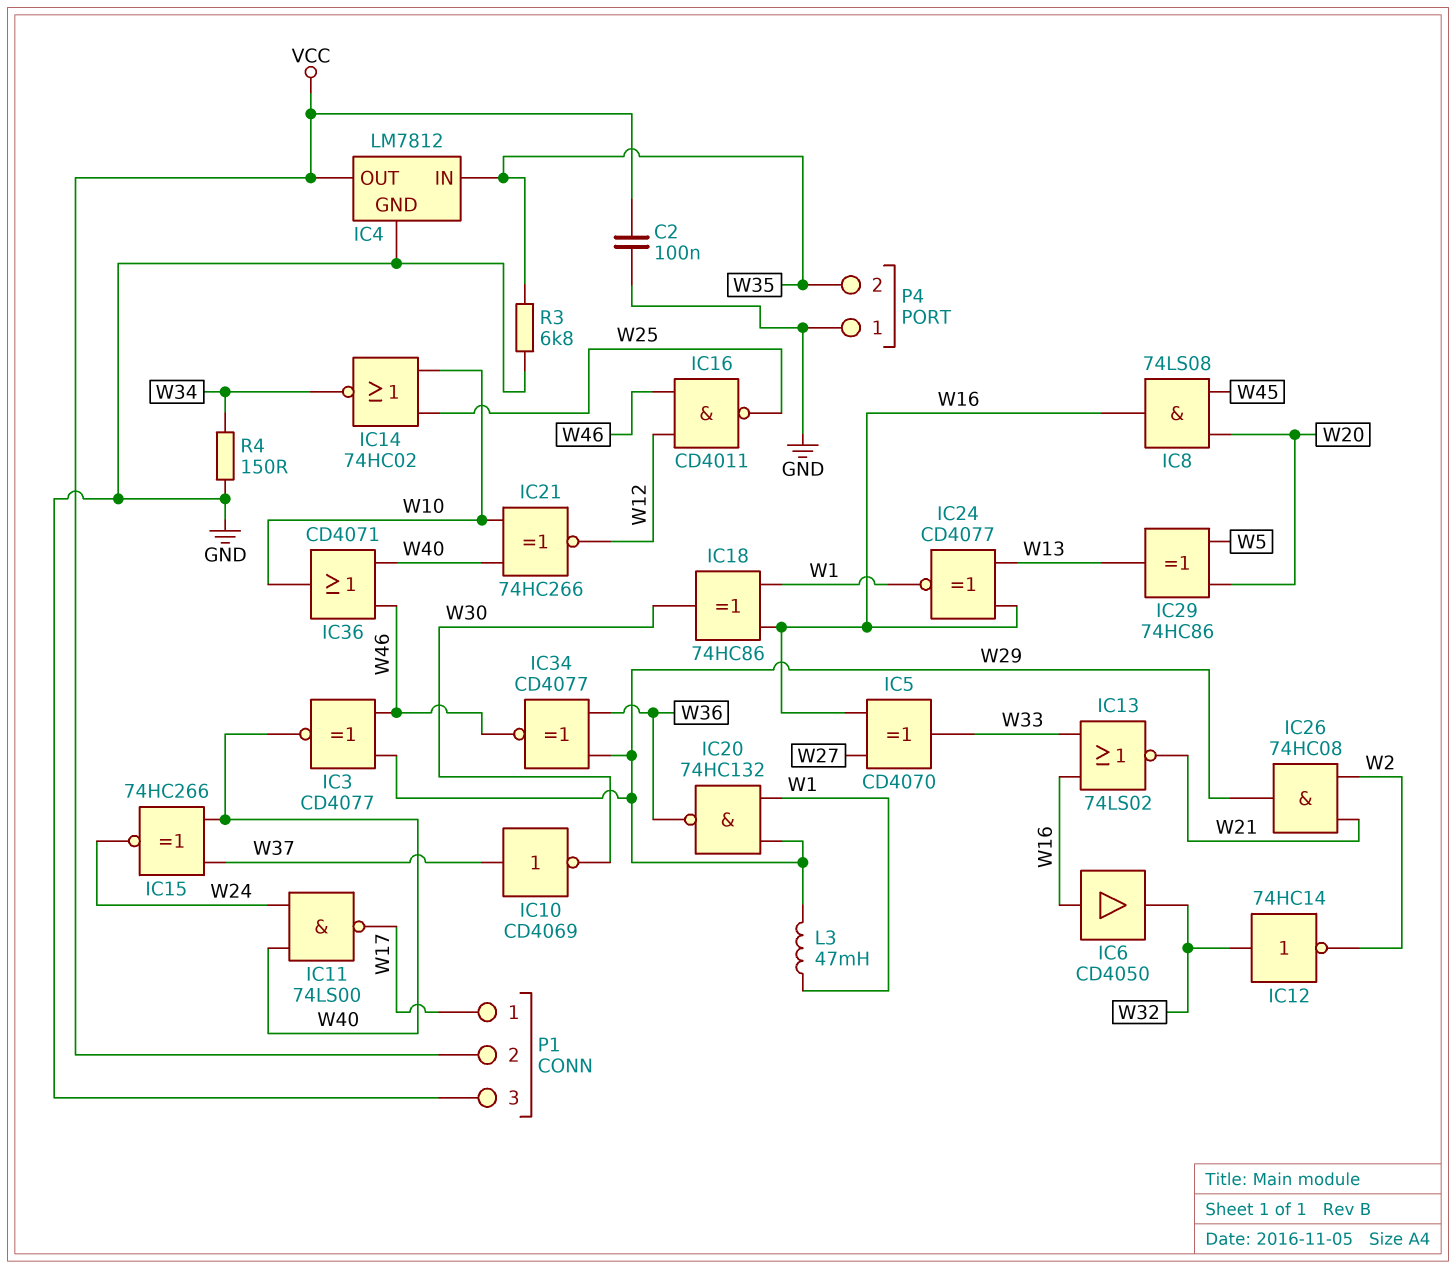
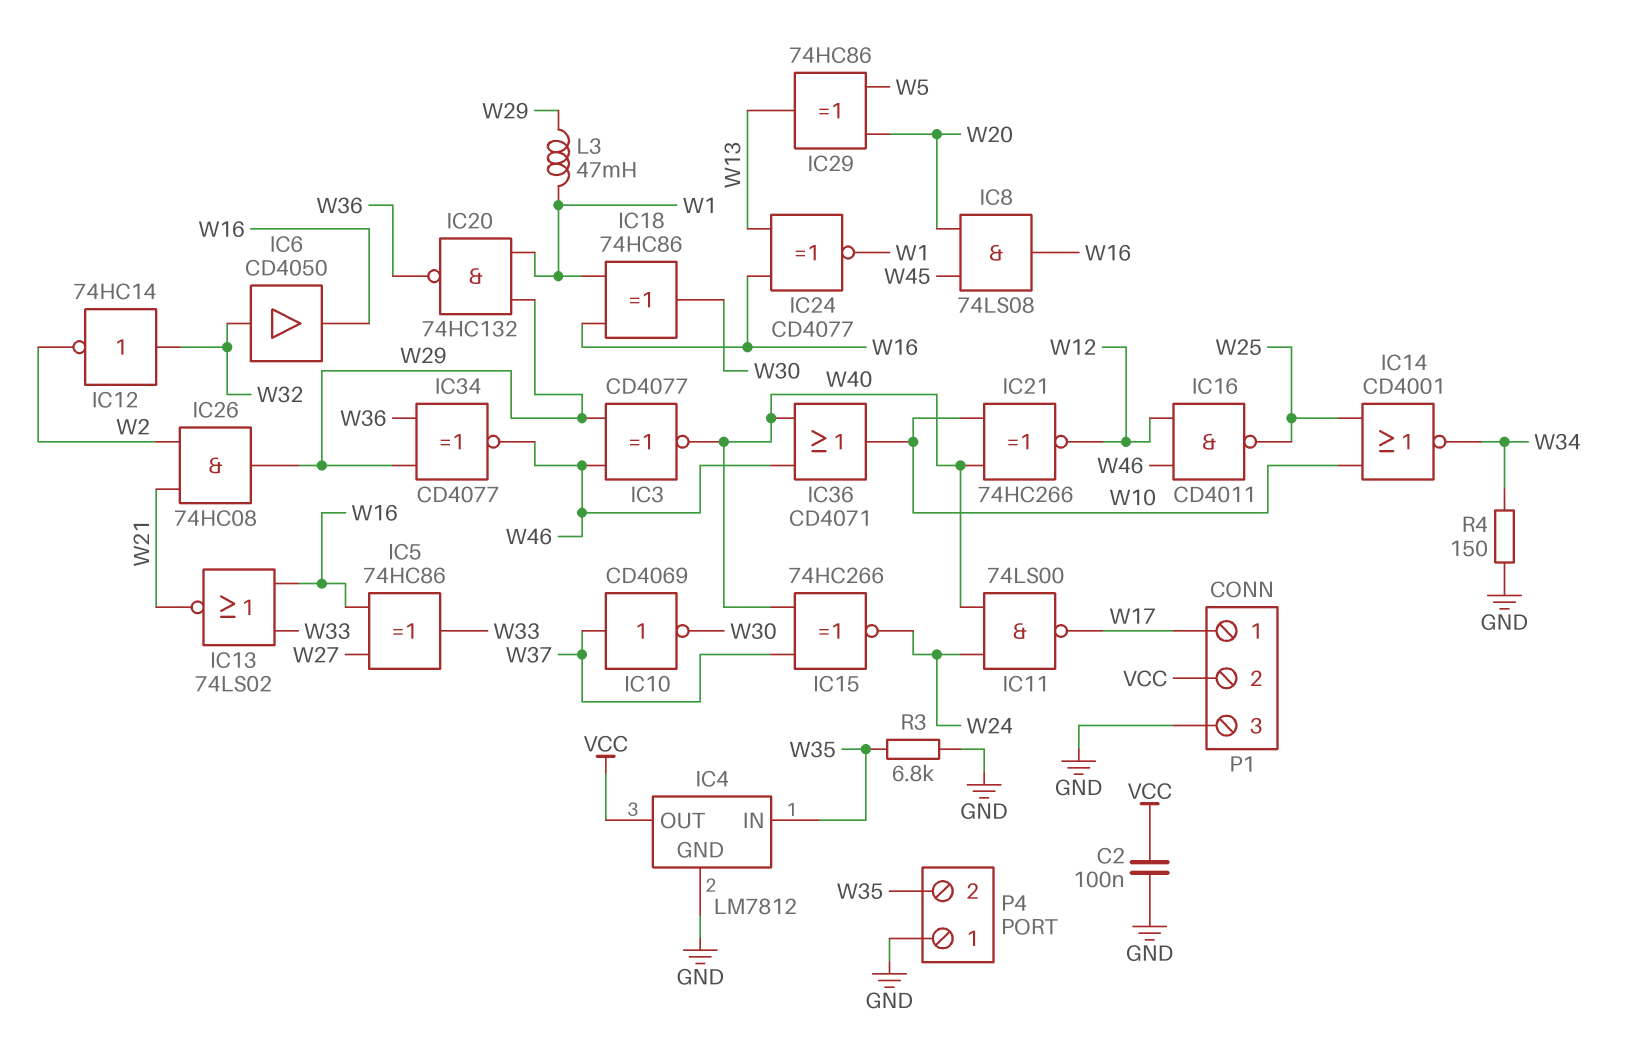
IC5: XOR CD4070 (in W16, in W27, out W33) -> XOR 74HC86 (in W16, in W27, out W33)
IC6: buffer CD4050 (in W16, out W32) -> buffer CD4050 (in W32, out W16)
IC14: NOR 74HC02 (in W10, in W25, out W34) -> NOR CD4001 (in W10, in W25, out W34)

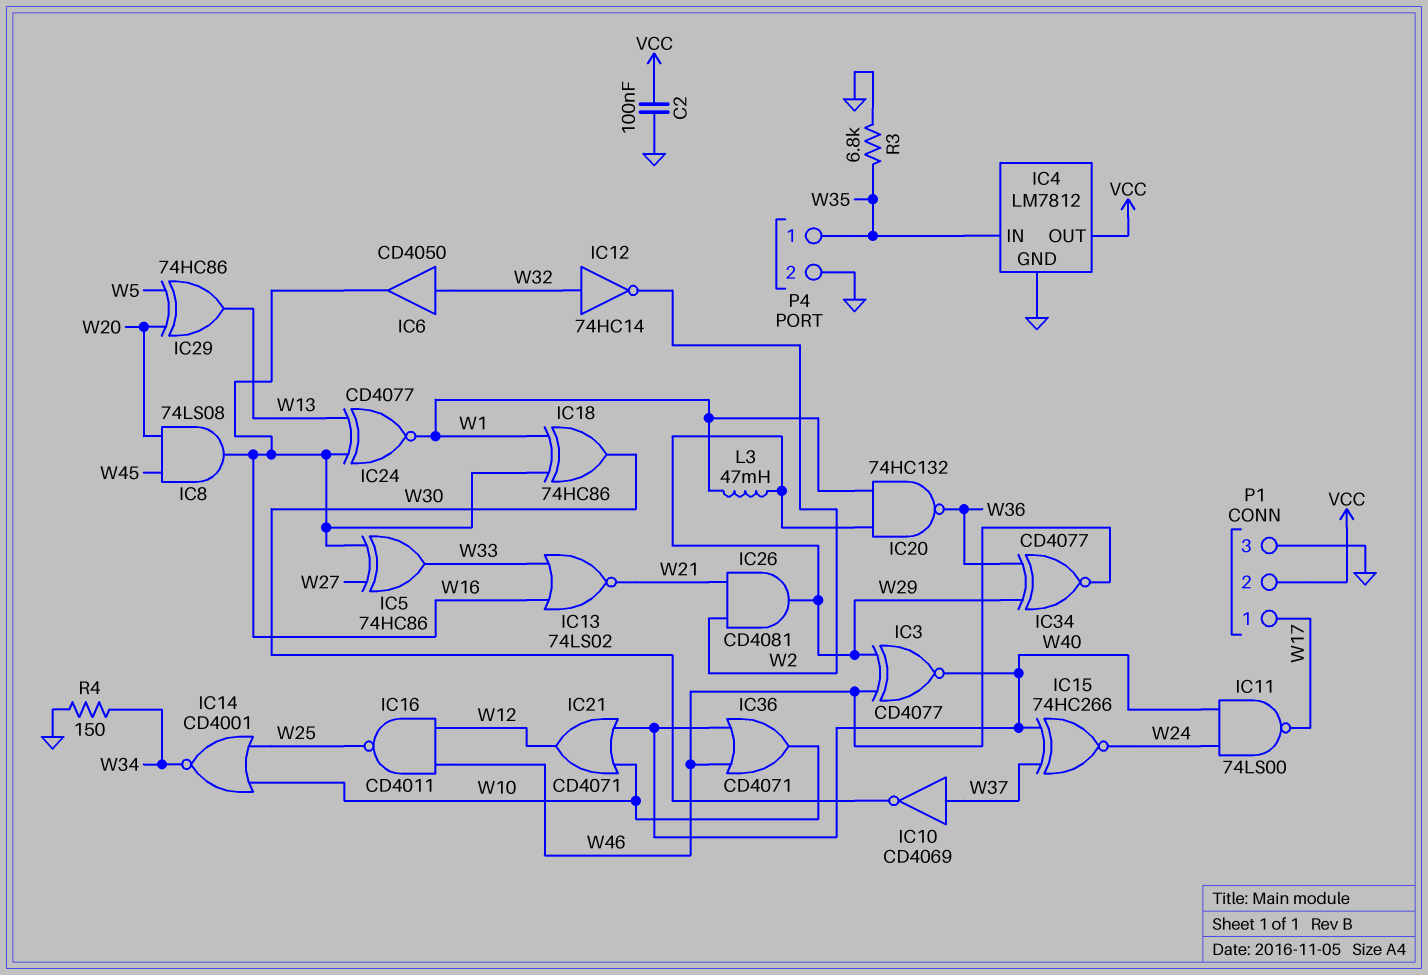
IC21: XNOR 74HC266 (in W10, in W40, out W12) -> OR CD4071 (in W10, in W40, out W12)
IC26: AND 74HC08 (in W2, in W21, out W29) -> AND CD4081 (in W2, in W21, out W29)
P4 pin 1: GND -> W35
P4 pin 2: W35 -> GND

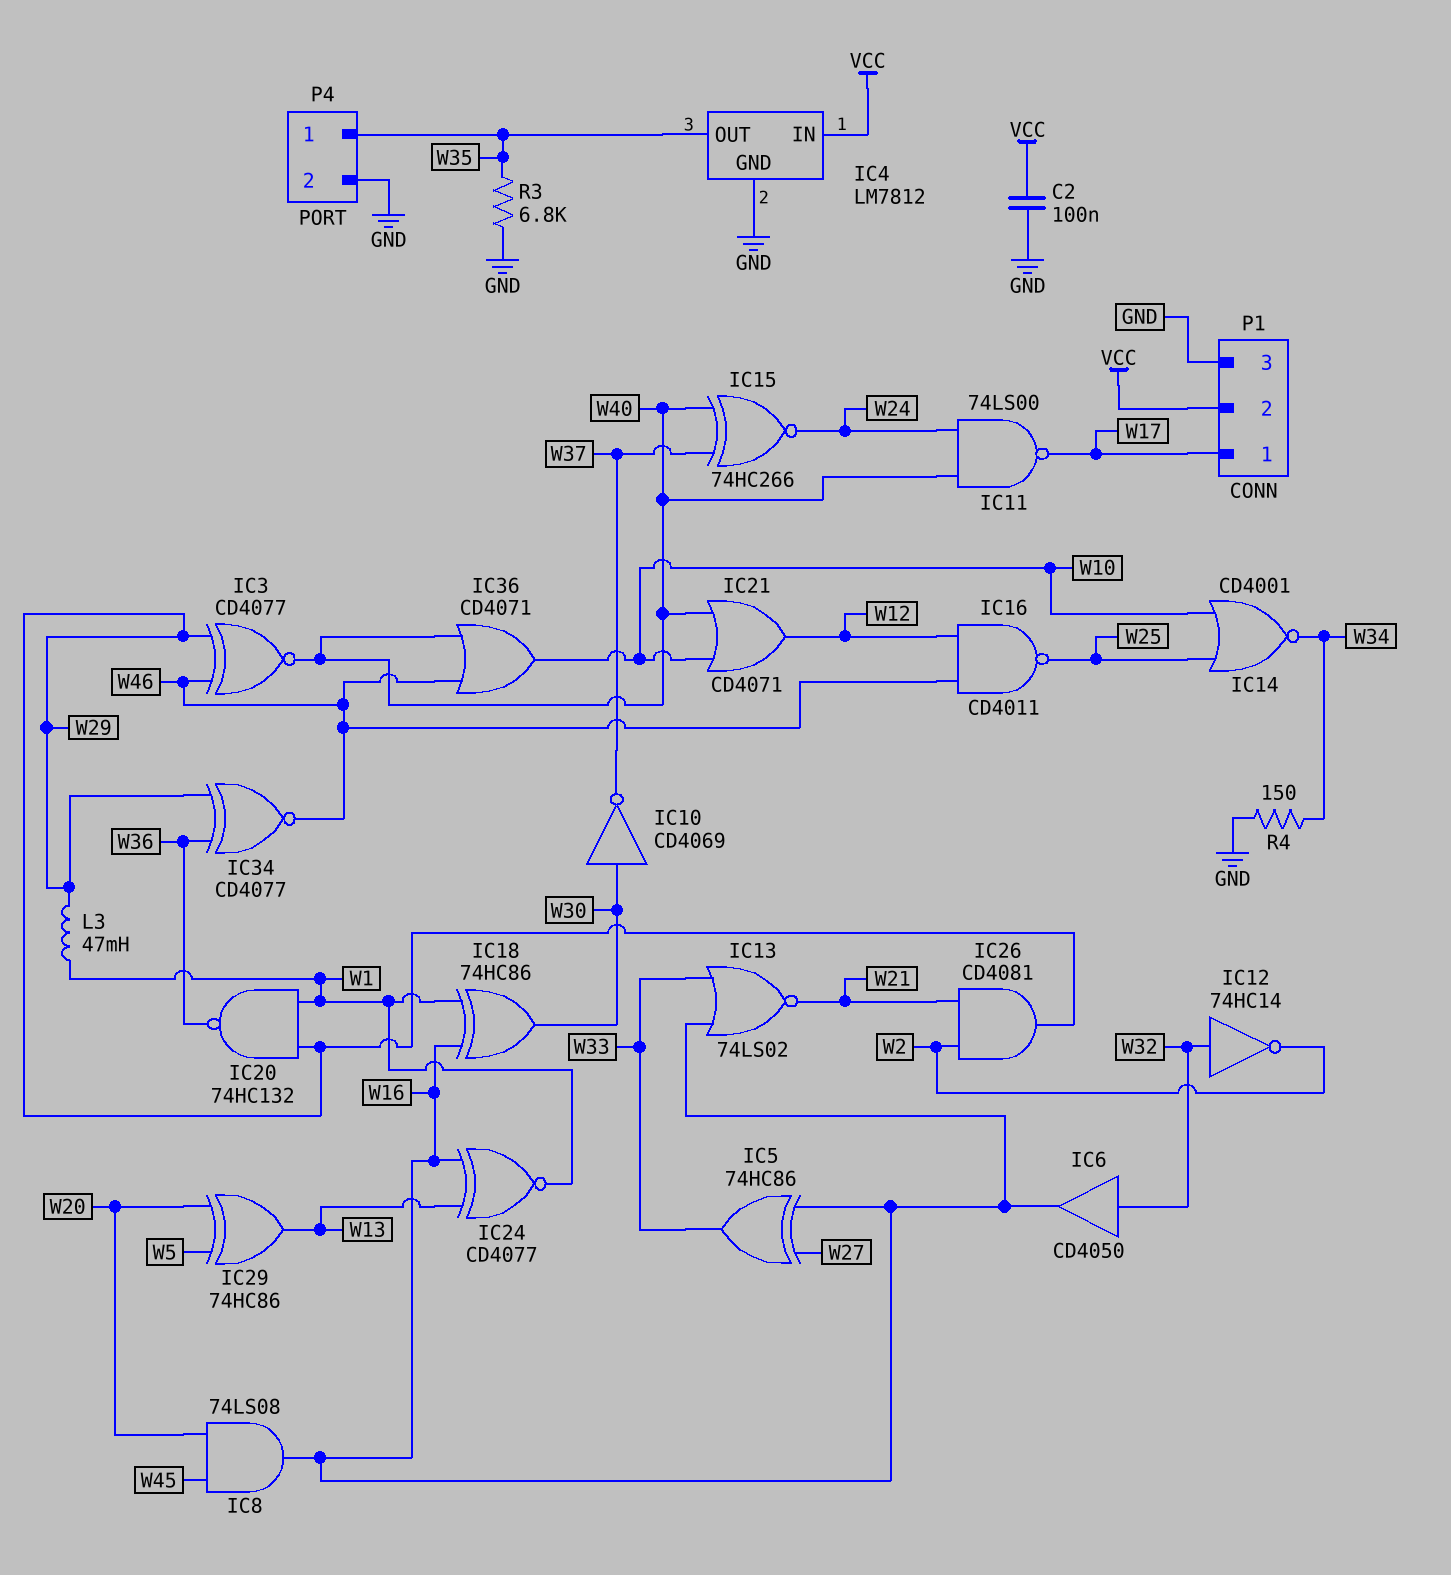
IC4 pin IN: W35 -> VCC
IC4 pin OUT: VCC -> W35
IC10: NOT CD4069 (in W37, out W30) -> NOT CD4069 (in W30, out W37)

